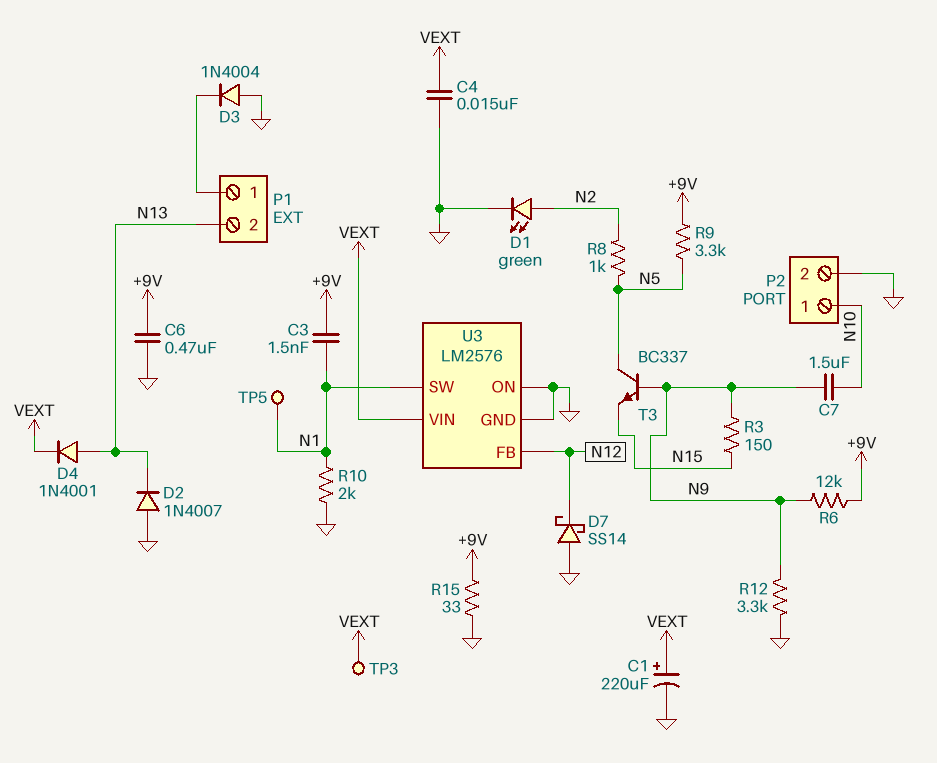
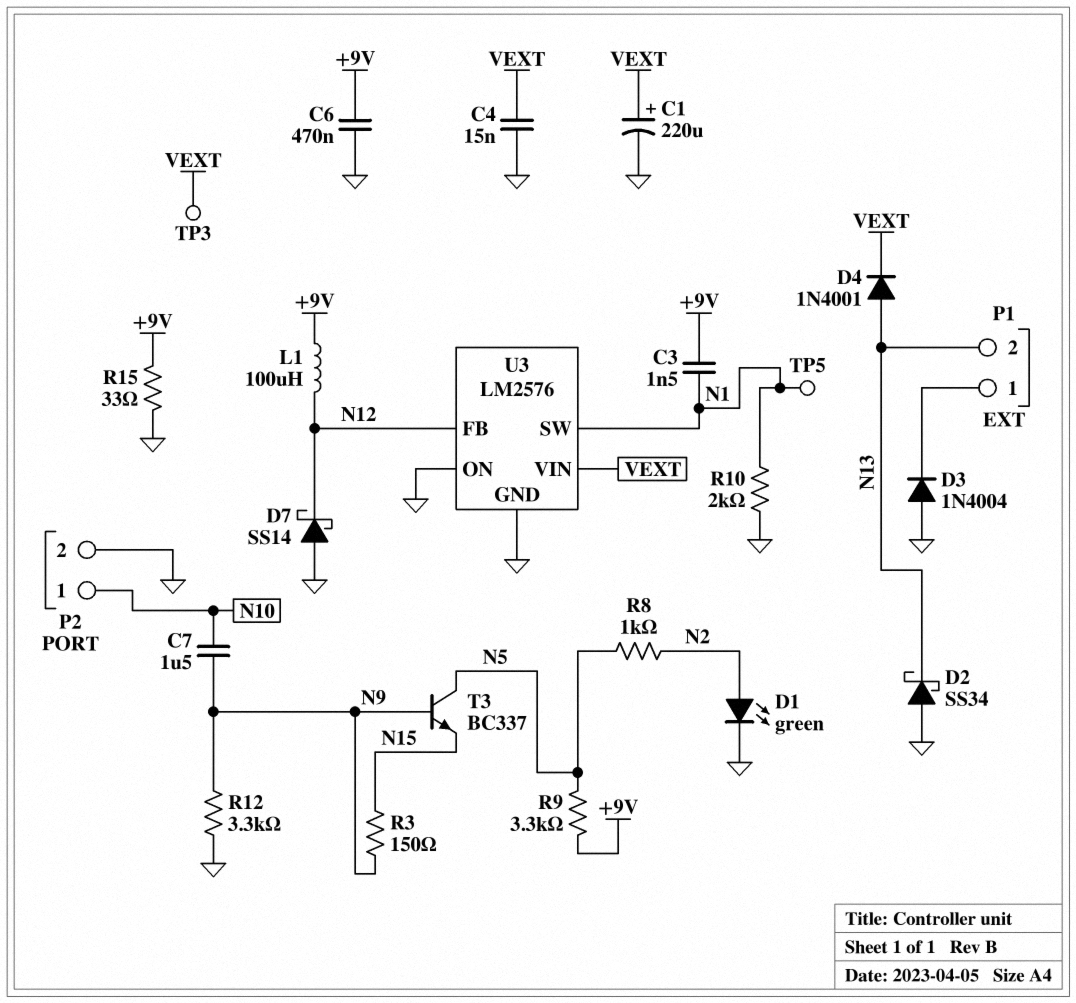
D2: diode 1N4007 (A GND, K N13) -> schottky SS34 (A GND, K N13)
L1: none -> 100uH (+9V, N12)
R6: 12k (+9V, N9) -> none

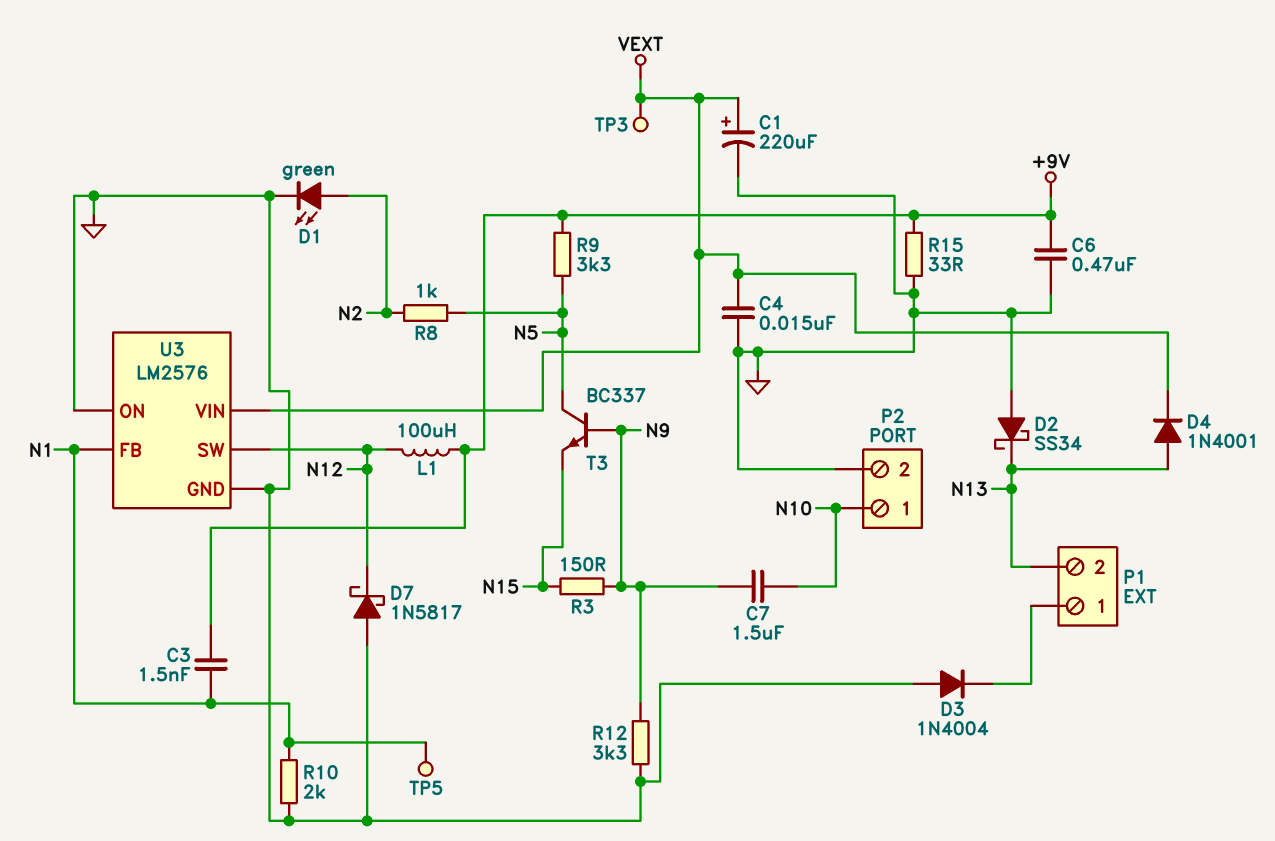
D7: schottky SS14 (A GND, K N12) -> schottky 1N5817 (A GND, K N12)
U3 pin FB: N12 -> N1
U3 pin SW: N1 -> N12

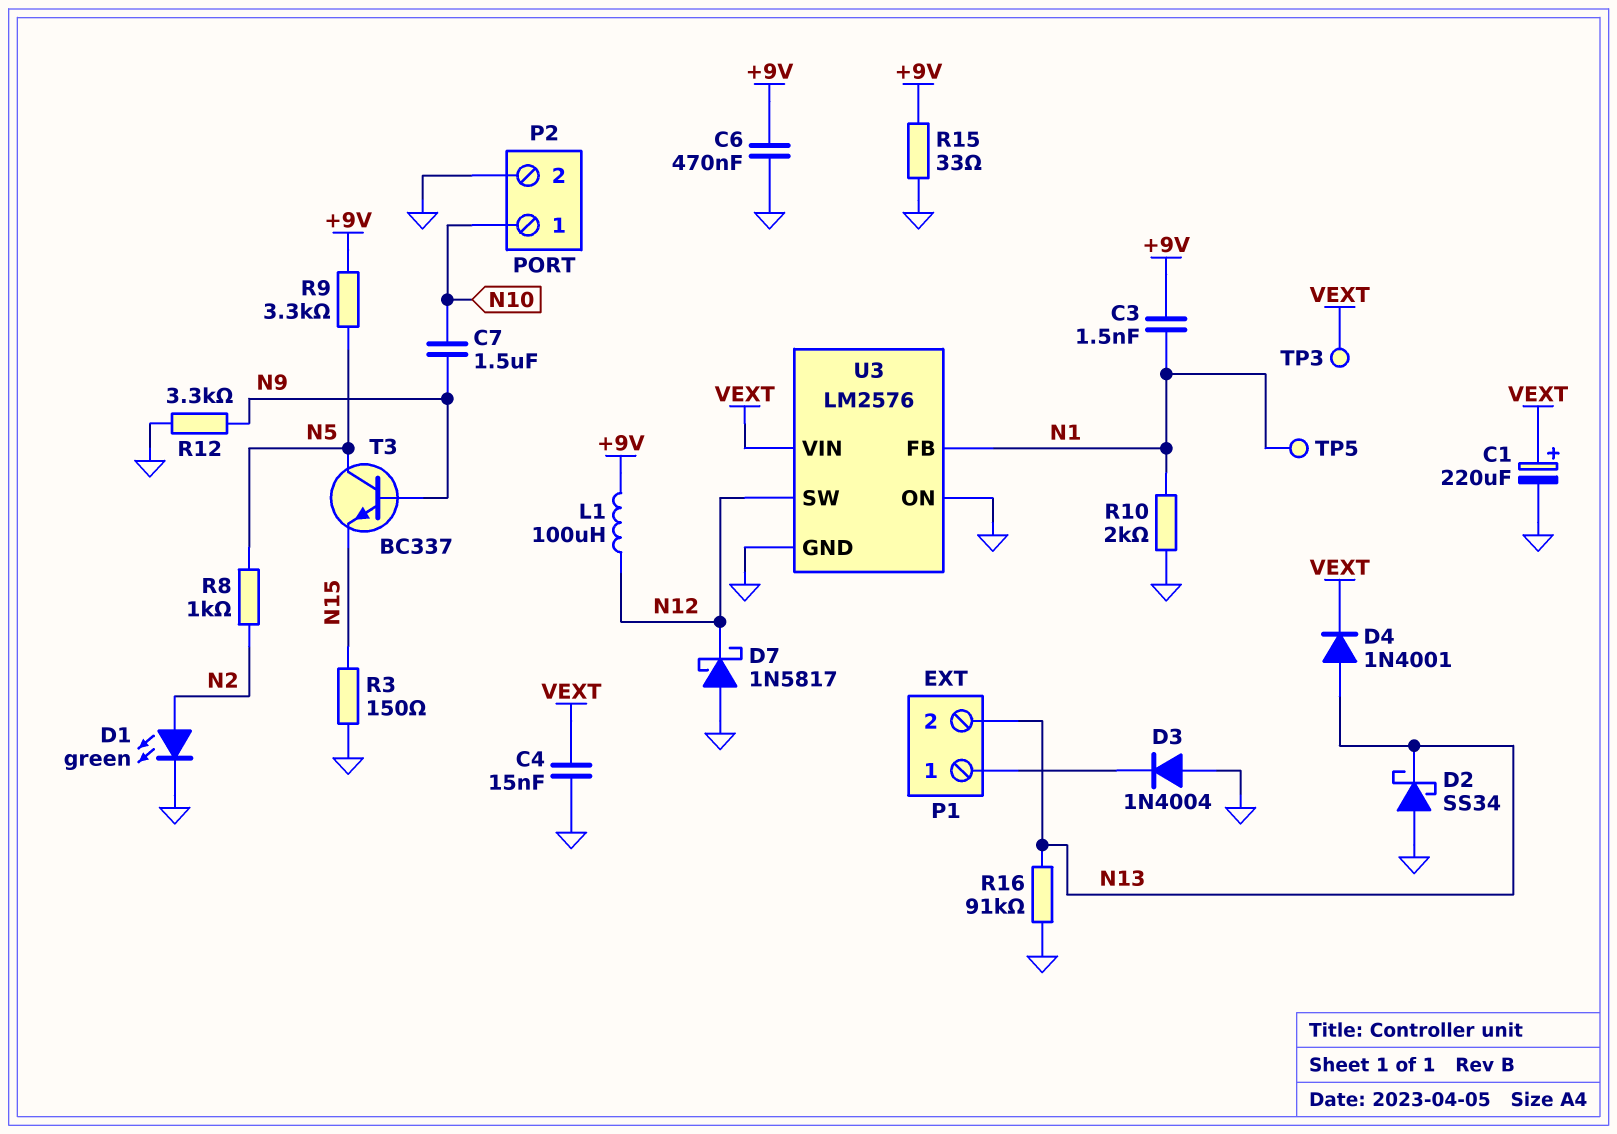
R3: 150 (N9, N15) -> 150 (GND, N15)
R16: none -> 91k (GND, N13)

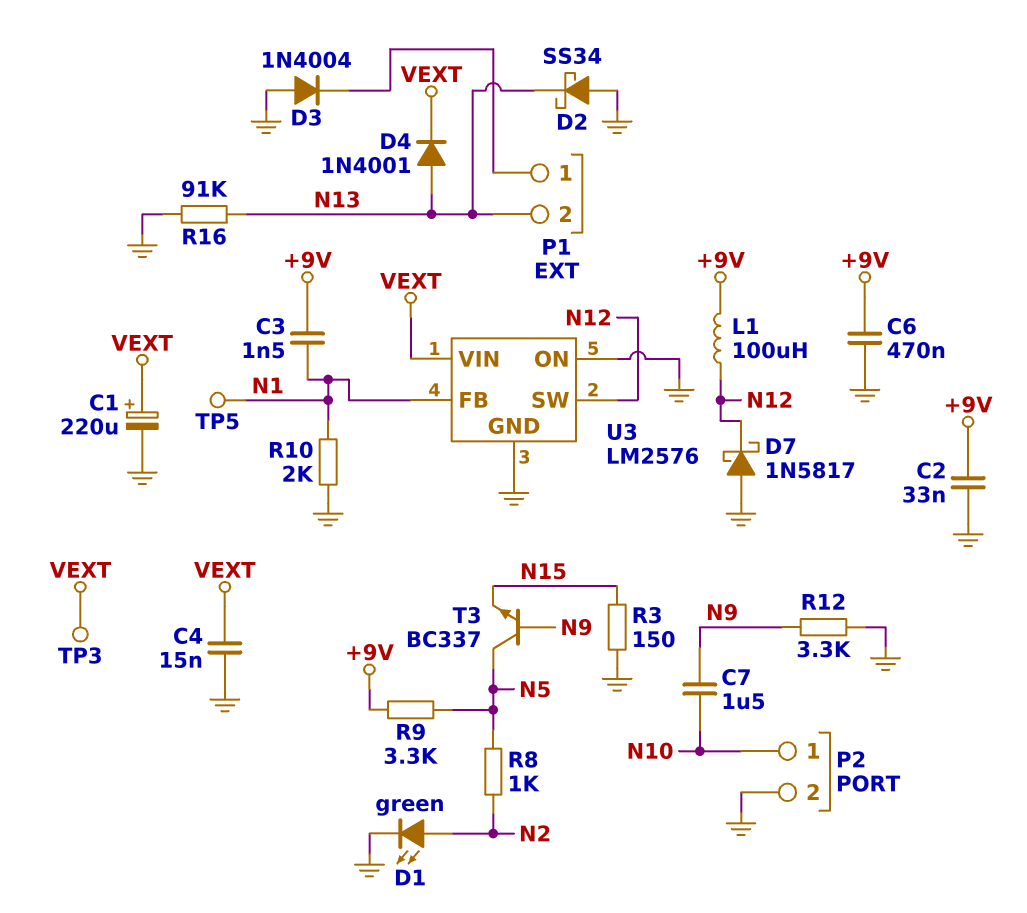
C2: none -> 33nF (+9V, GND)
R15: 33 (+9V, GND) -> none

